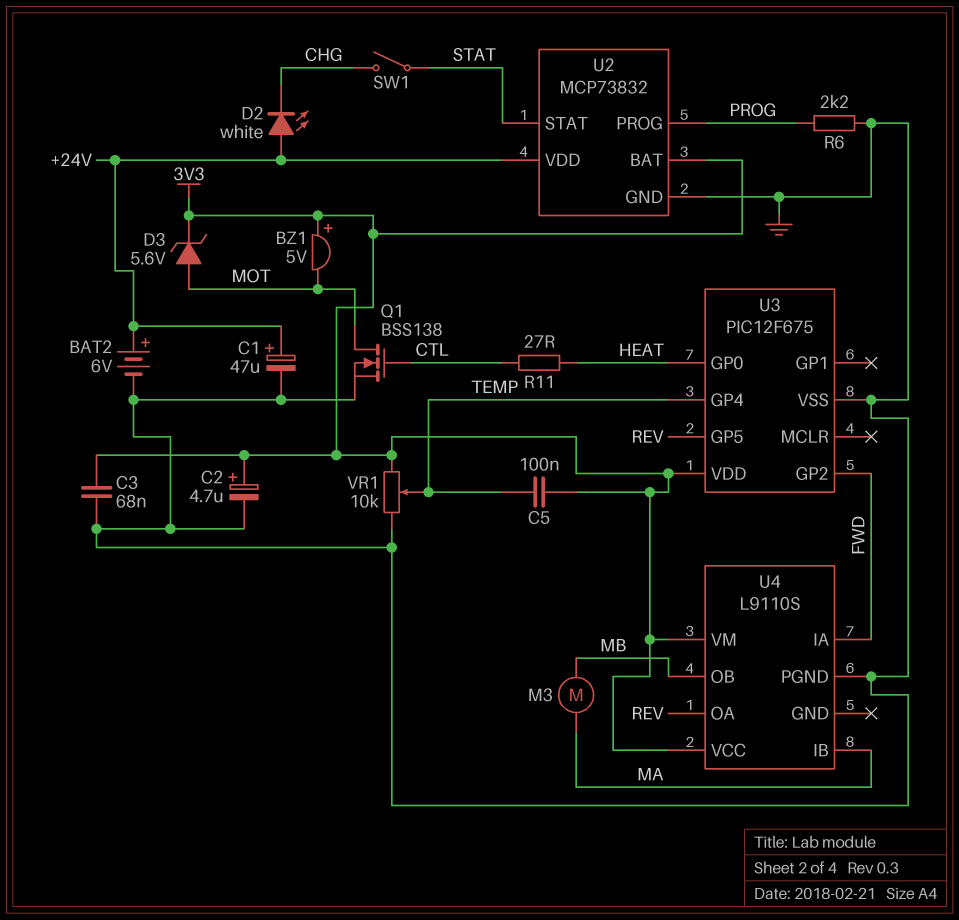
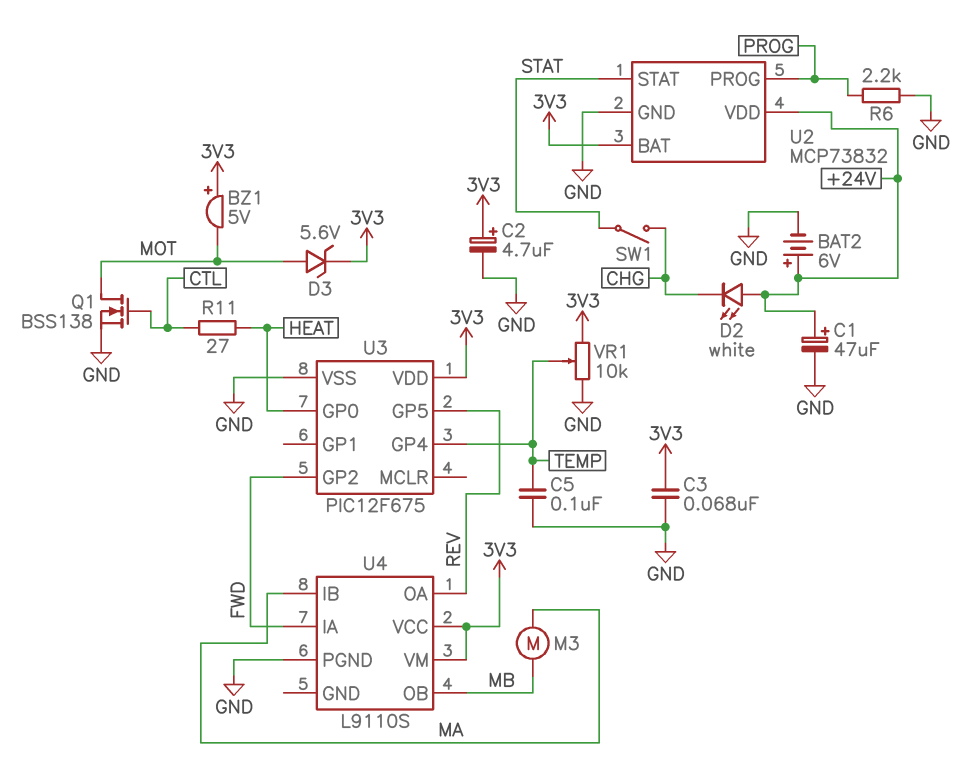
C5: 100nF (3V3, TEMP) -> 100nF (GND, TEMP)

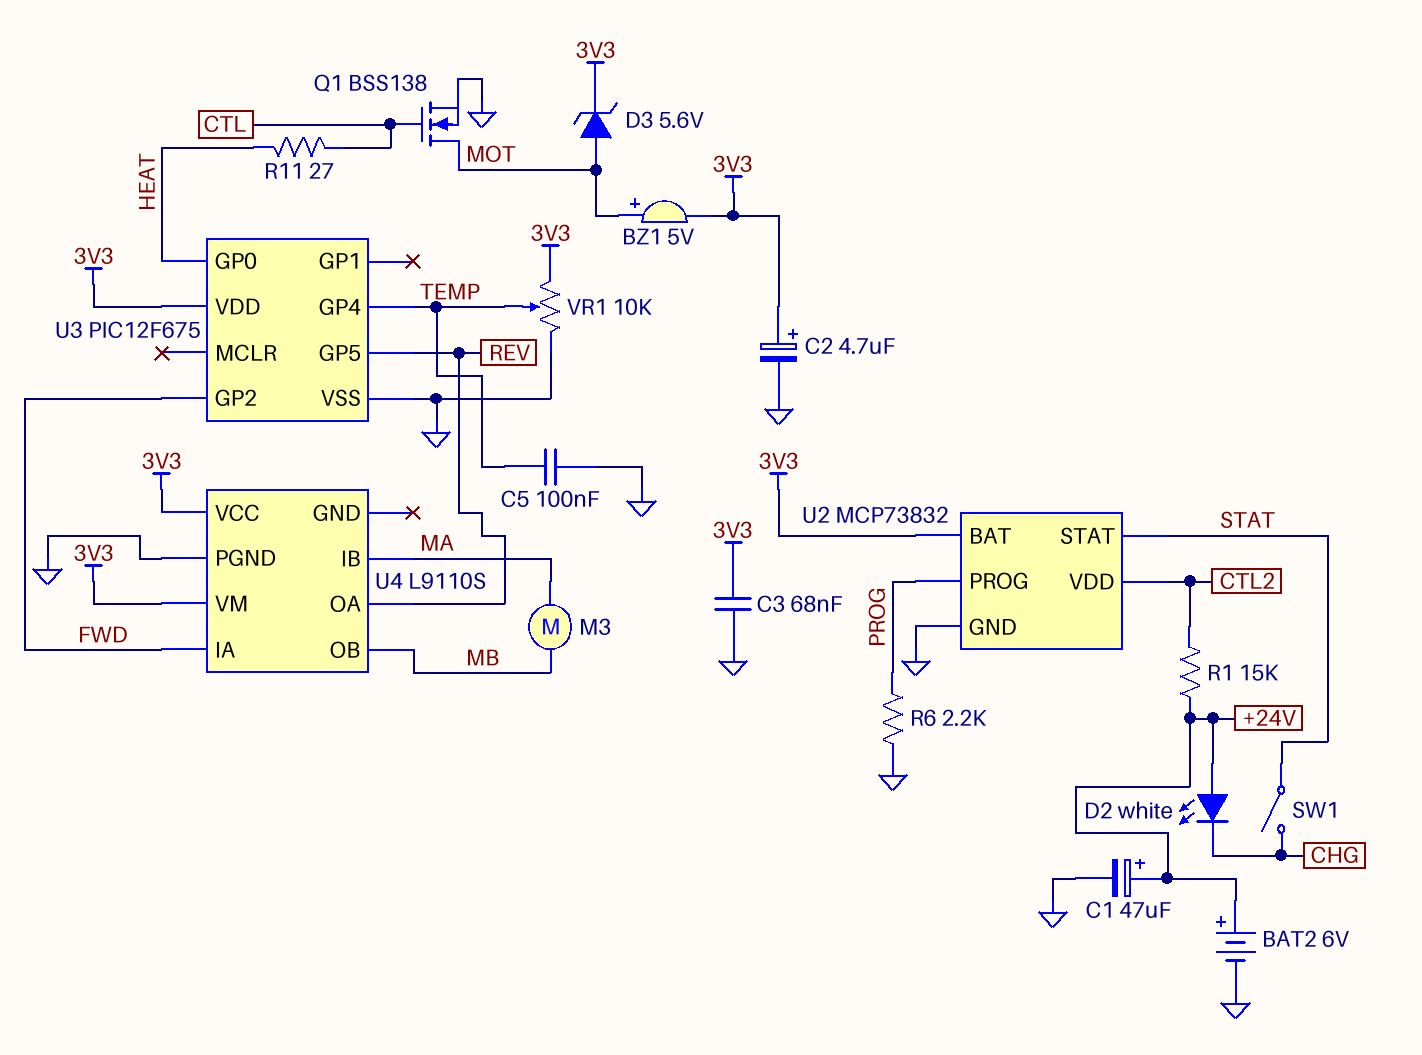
BZ1: buzzer 5V (plus 3V3, minus MOT) -> buzzer 5V (plus MOT, minus 3V3)
R1: none -> 15k (+24V, CTL2)
U2 pin VDD: +24V -> CTL2

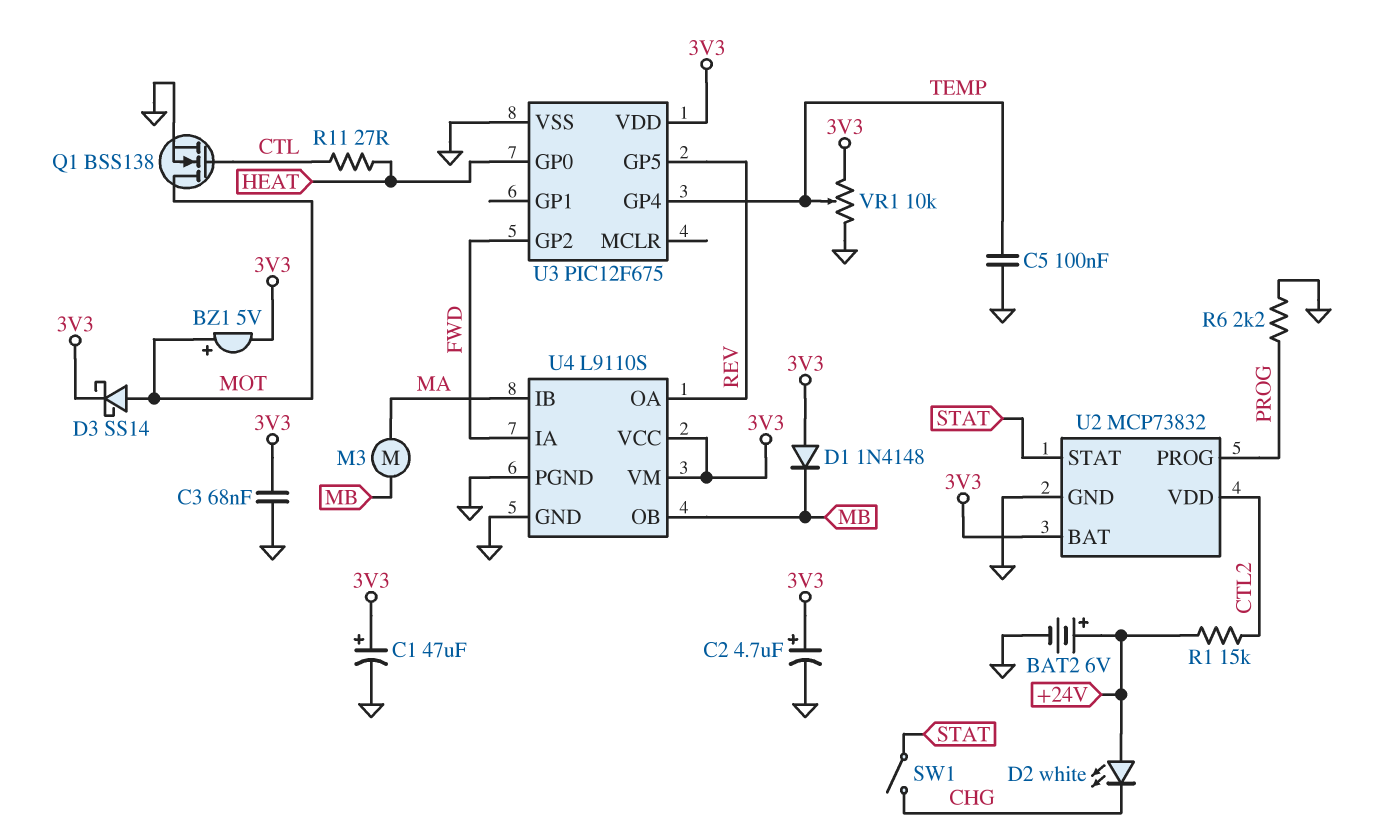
C1: 47uF (plus +24V, minus GND) -> 47uF (plus 3V3, minus GND)
D1: none -> diode 1N4148 (A 3V3, K MB)
D3: zener 5.6V (A MOT, K 3V3) -> schottky SS14 (A MOT, K 3V3)
U4 pin GND: none -> GND

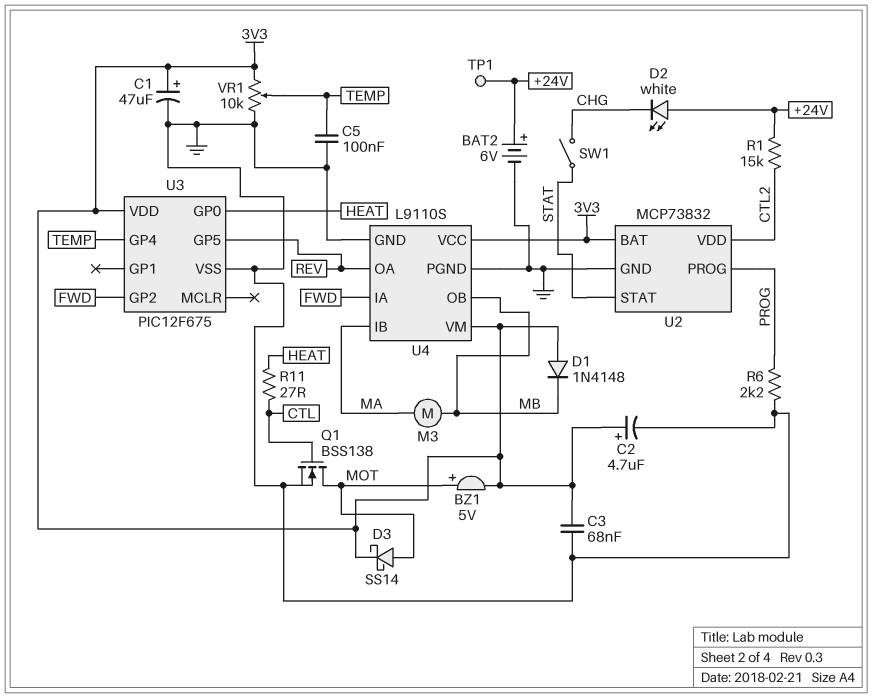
TP1: none -> test point (+24V)

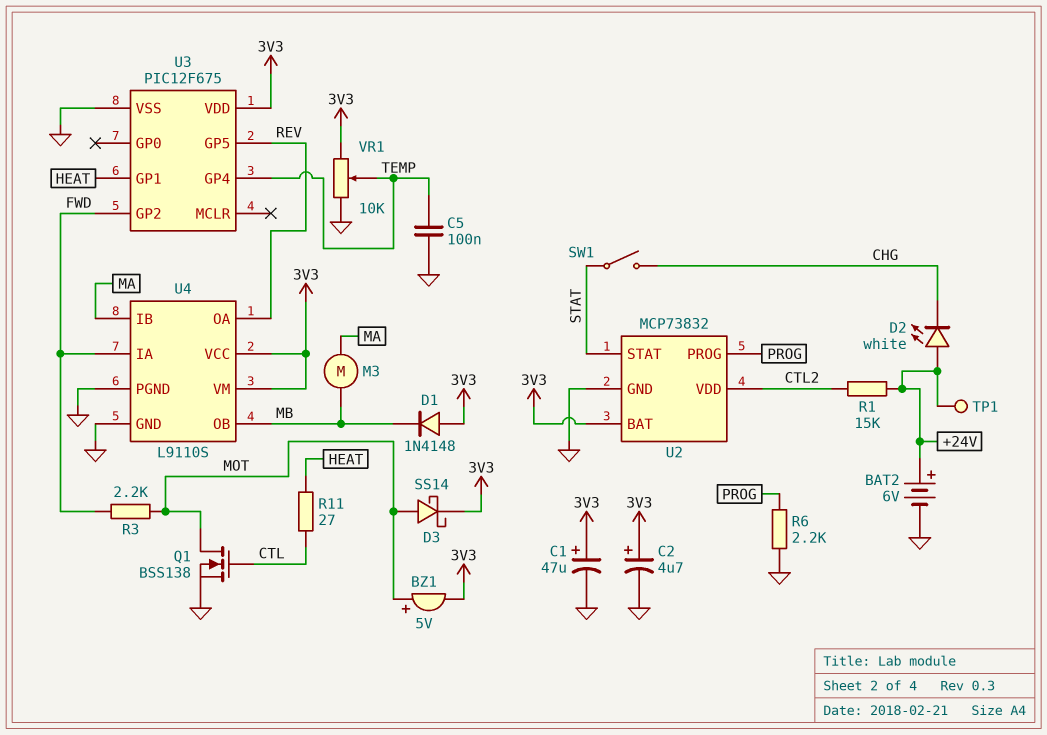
C3: 68nF (3V3, GND) -> none
R3: none -> 2.2k (FWD, MOT)
U3 pin GP0: HEAT -> none
U3 pin GP1: none -> HEAT

